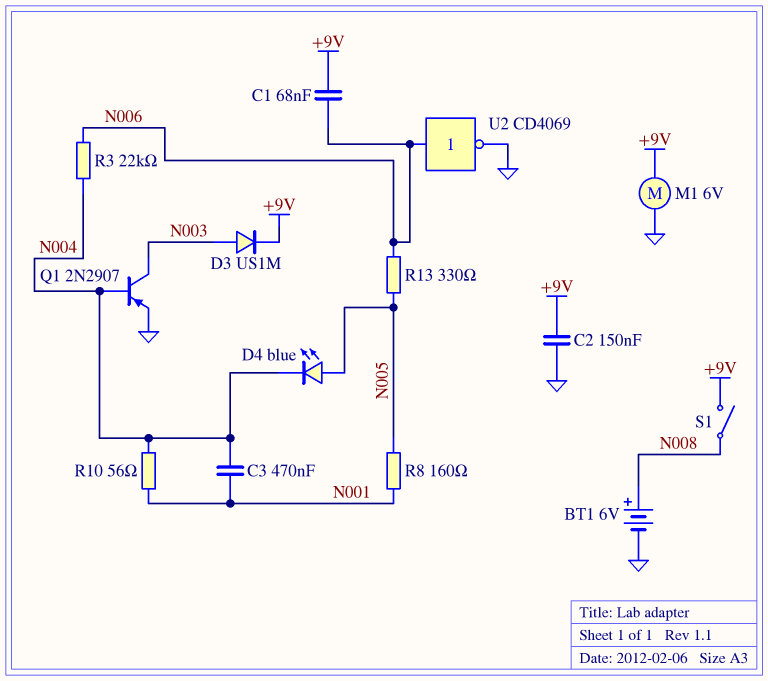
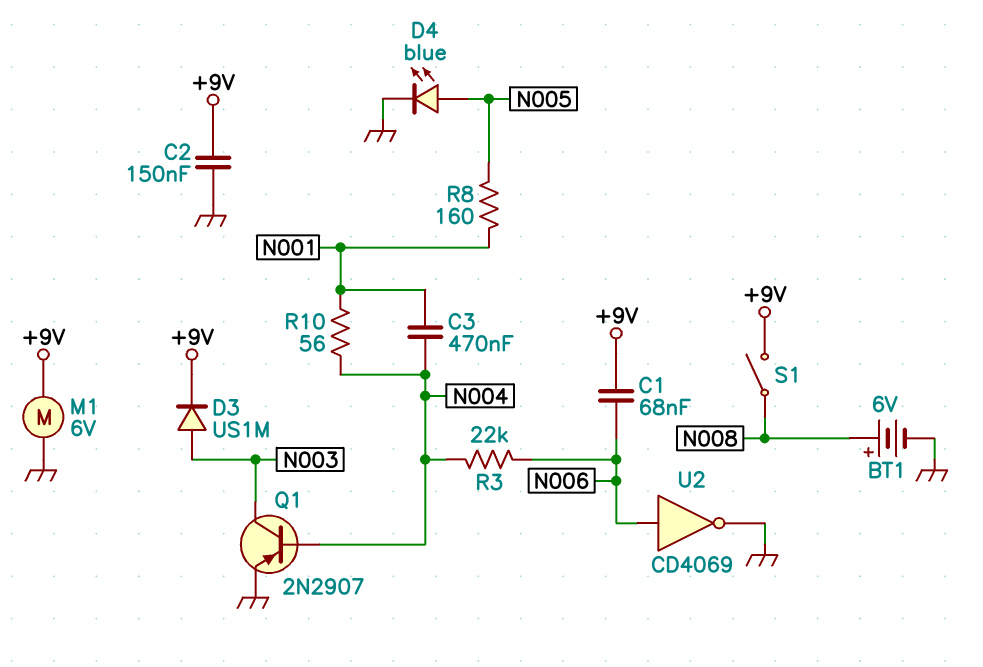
D4: LED blue (A N005, K N004) -> LED blue (A N005, K GND)
R13: 330 (N005, N006) -> none

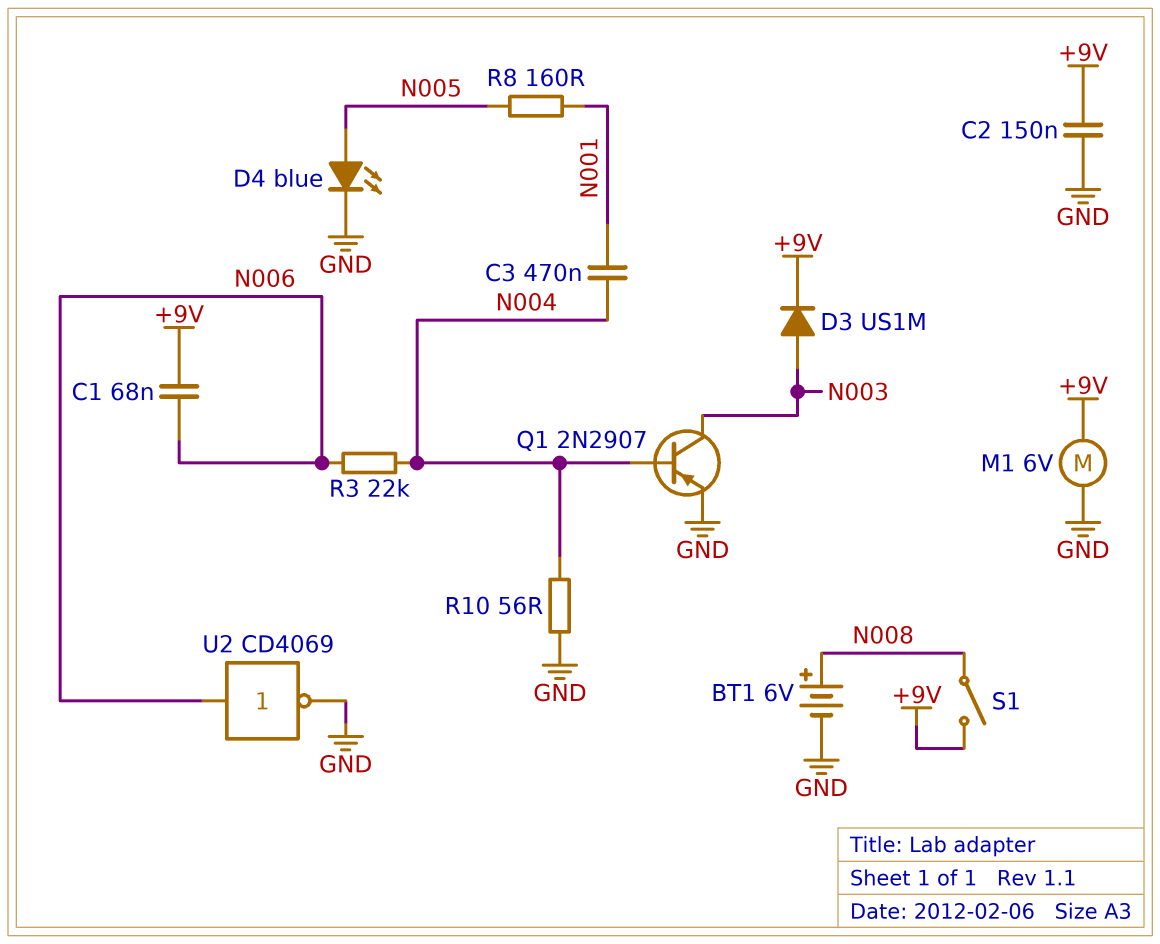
R10: 56 (N001, N004) -> 56 (GND, N004)

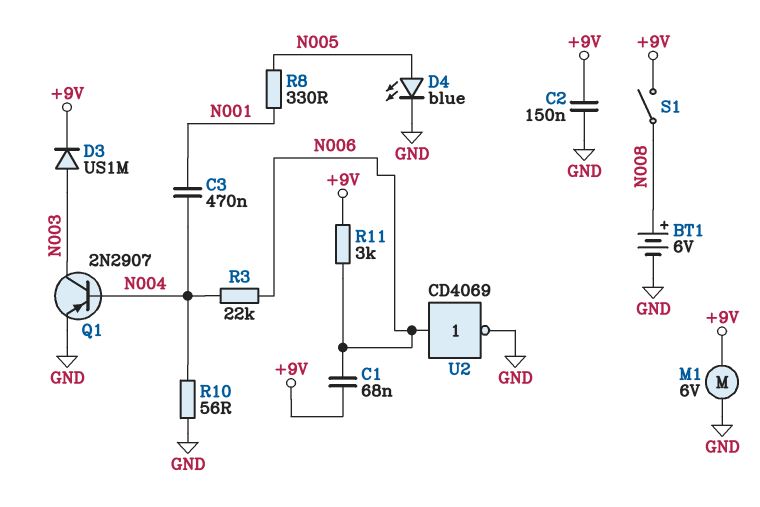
R8: 160 (N001, N005) -> 330 (N001, N005)
R11: none -> 3k (+9V, N006)

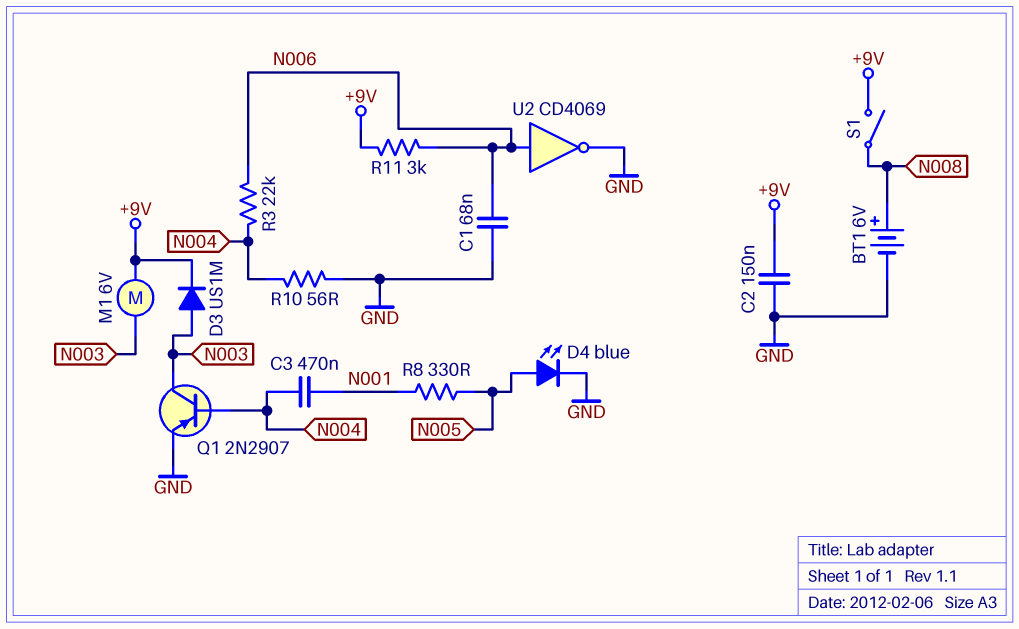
C1: 68nF (+9V, N006) -> 68nF (GND, N006)
M1: motor 6V (+9V, GND) -> motor 6V (+9V, N003)

